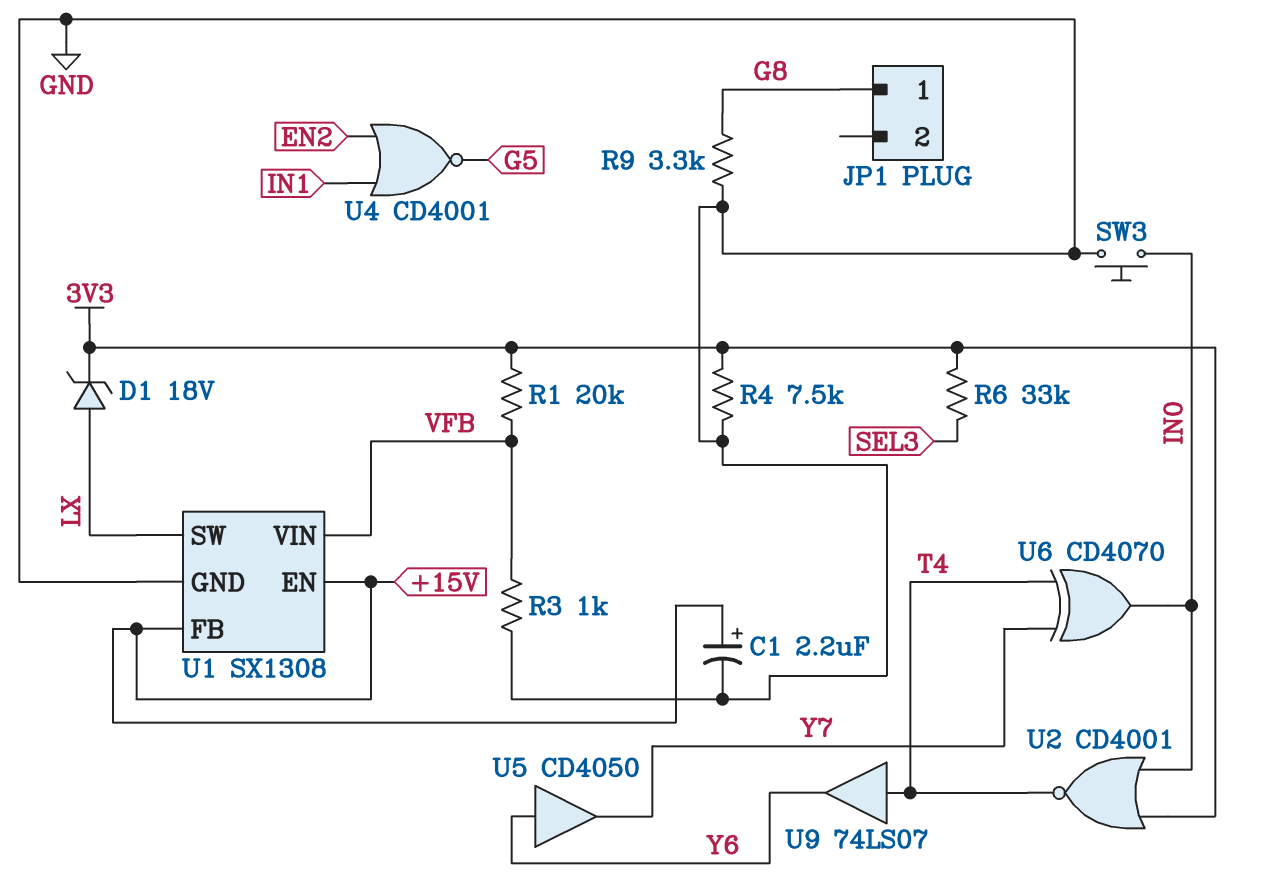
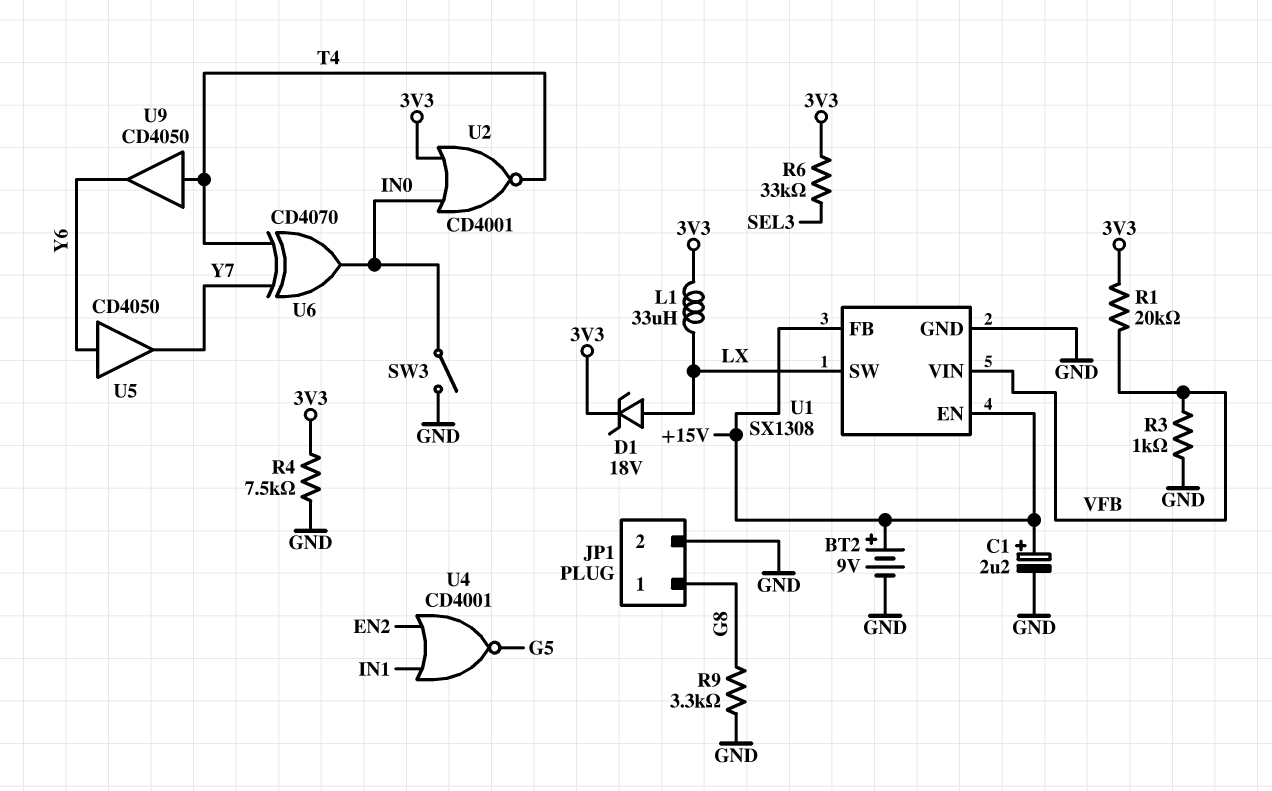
BT2: none -> 9V (plus +15V, minus GND)
JP1 pin 2: none -> GND
L1: none -> 33uH (3V3, LX)
SW3: button (GND, IN0) -> switch (GND, IN0)
U9: buffer 74LS07 (in T4, out Y6) -> buffer CD4050 (in T4, out Y6)

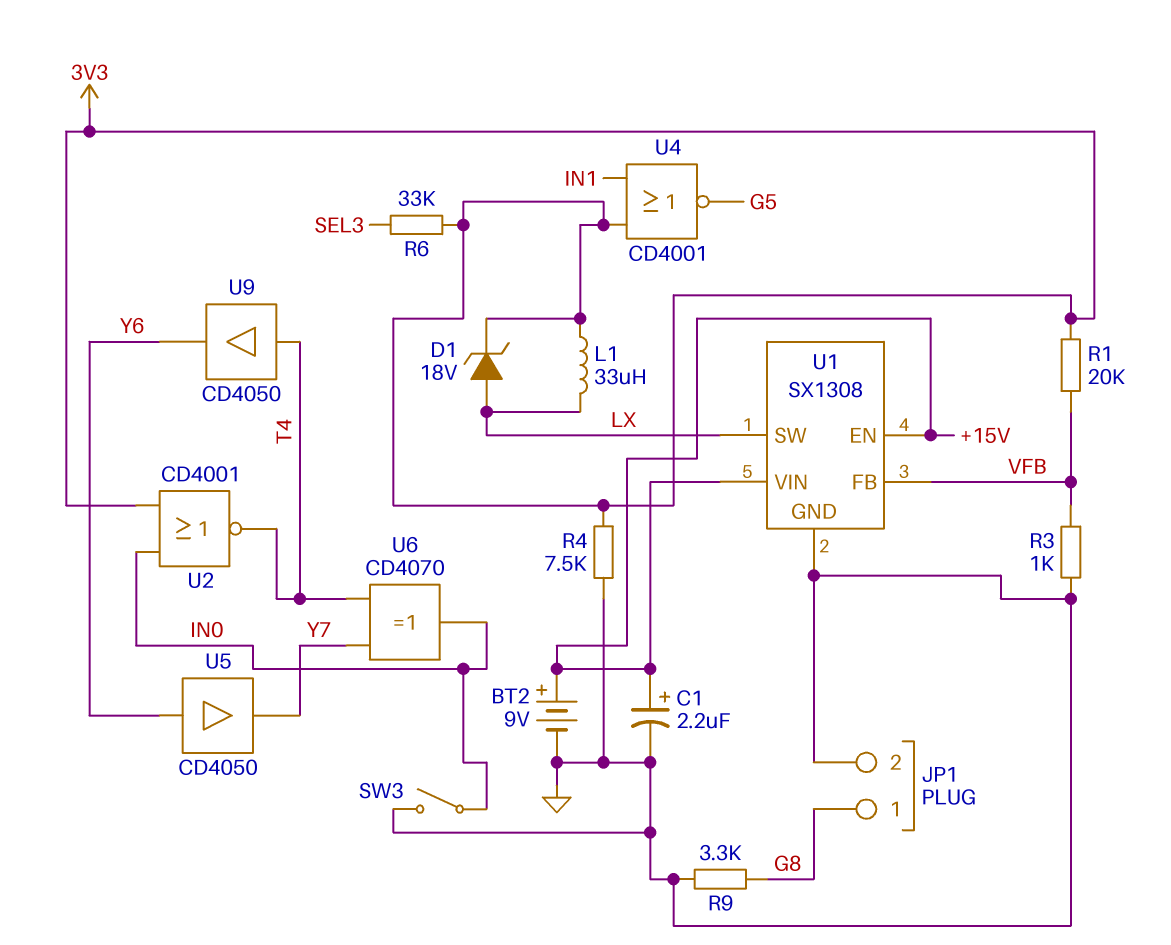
U1 pin FB: +15V -> VFB
U1 pin VIN: VFB -> +15V
U4: NOR CD4001 (in EN2, in IN1, out G5) -> NOR CD4001 (in 3V3, in IN1, out G5)

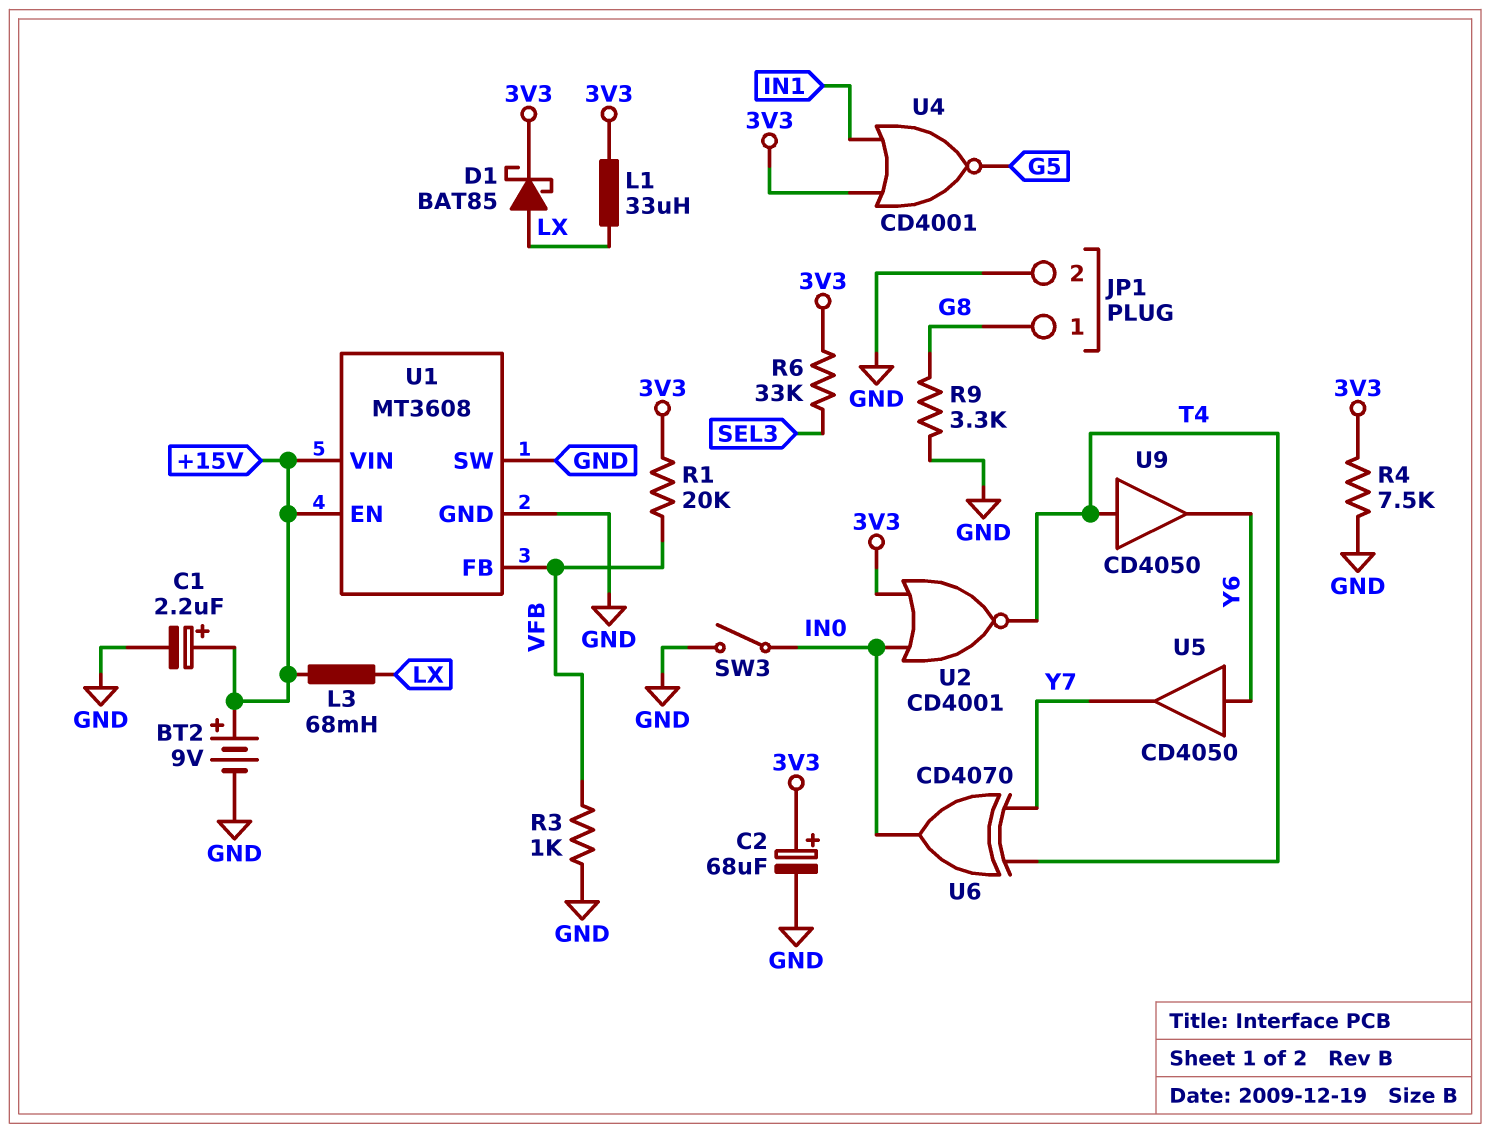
C2: none -> 68uF (plus 3V3, minus GND)
D1: zener 18V (A LX, K 3V3) -> schottky BAT85 (A LX, K 3V3)
L3: none -> 68mH (+15V, LX)
U1: SX1308 -> MT3608
U1 pin SW: LX -> GND

